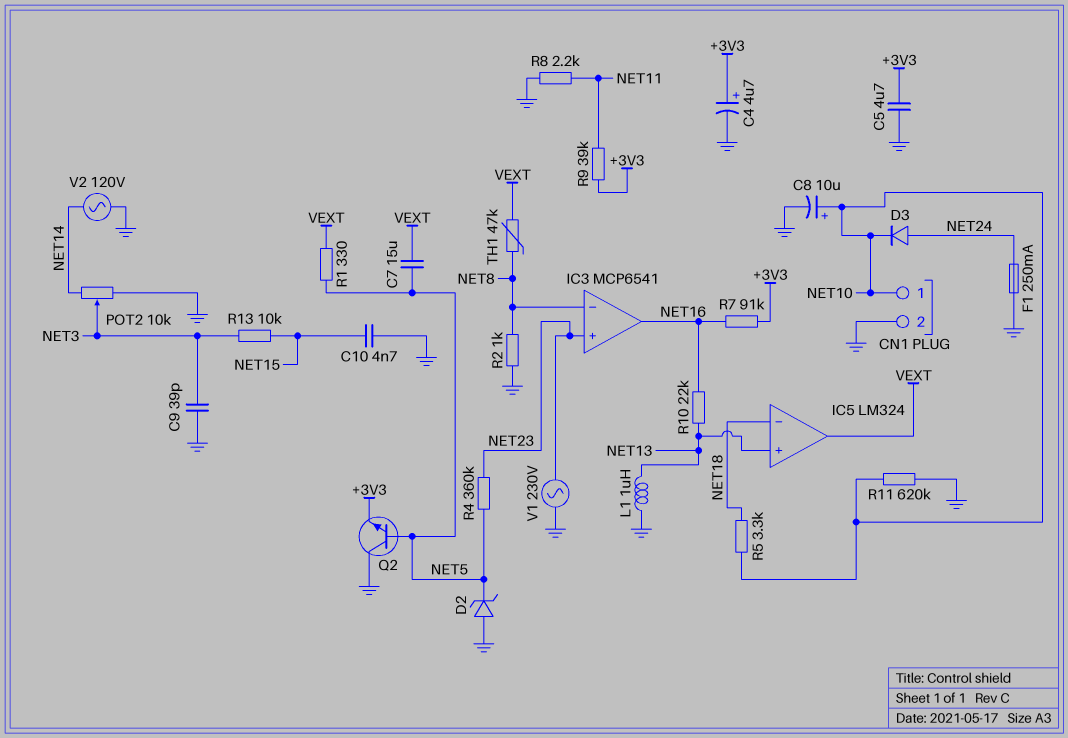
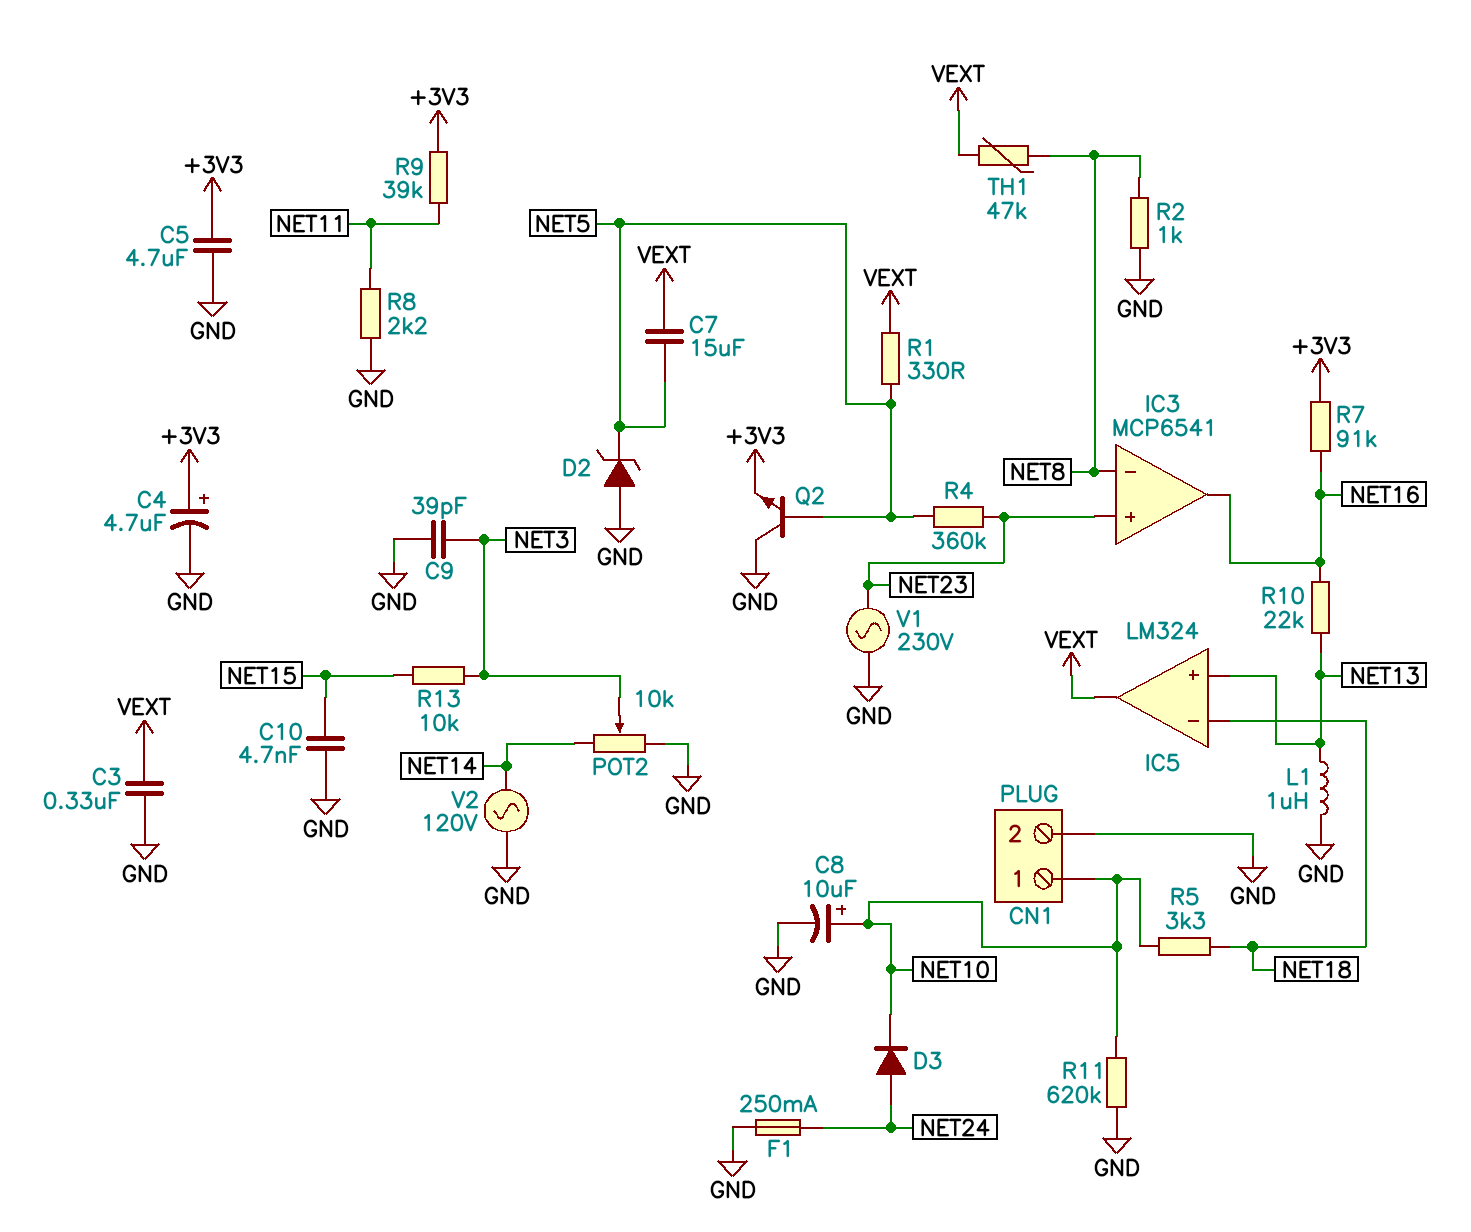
C3: none -> 330nF (GND, VEXT)

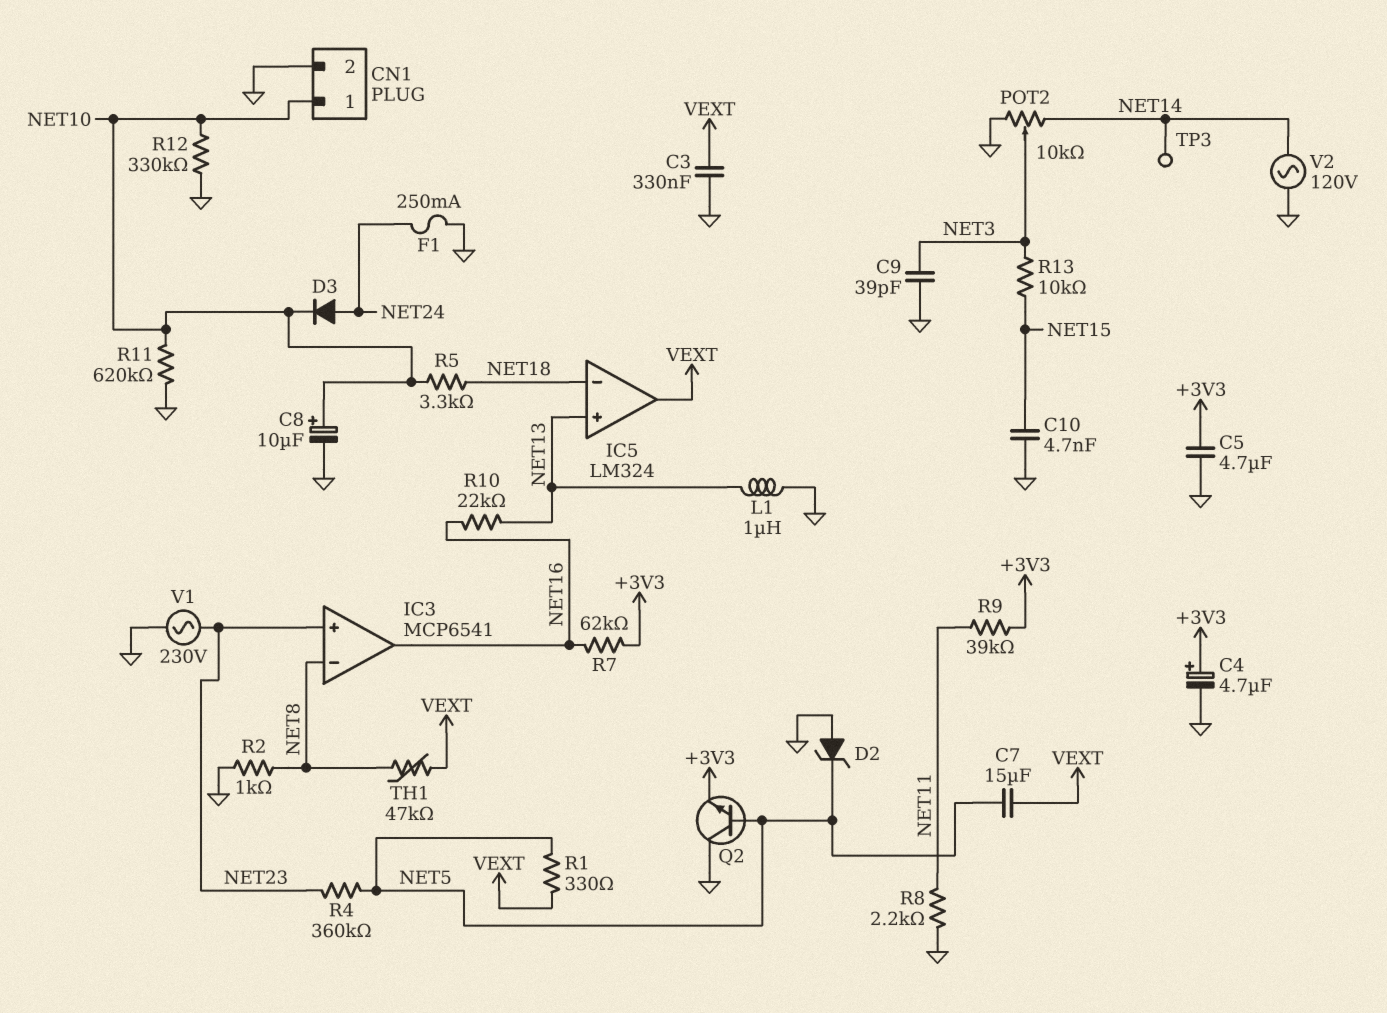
R7: 91k (+3V3, NET16) -> 62k (+3V3, NET16)
R12: none -> 330k (GND, NET10)
TP3: none -> test point (NET14)

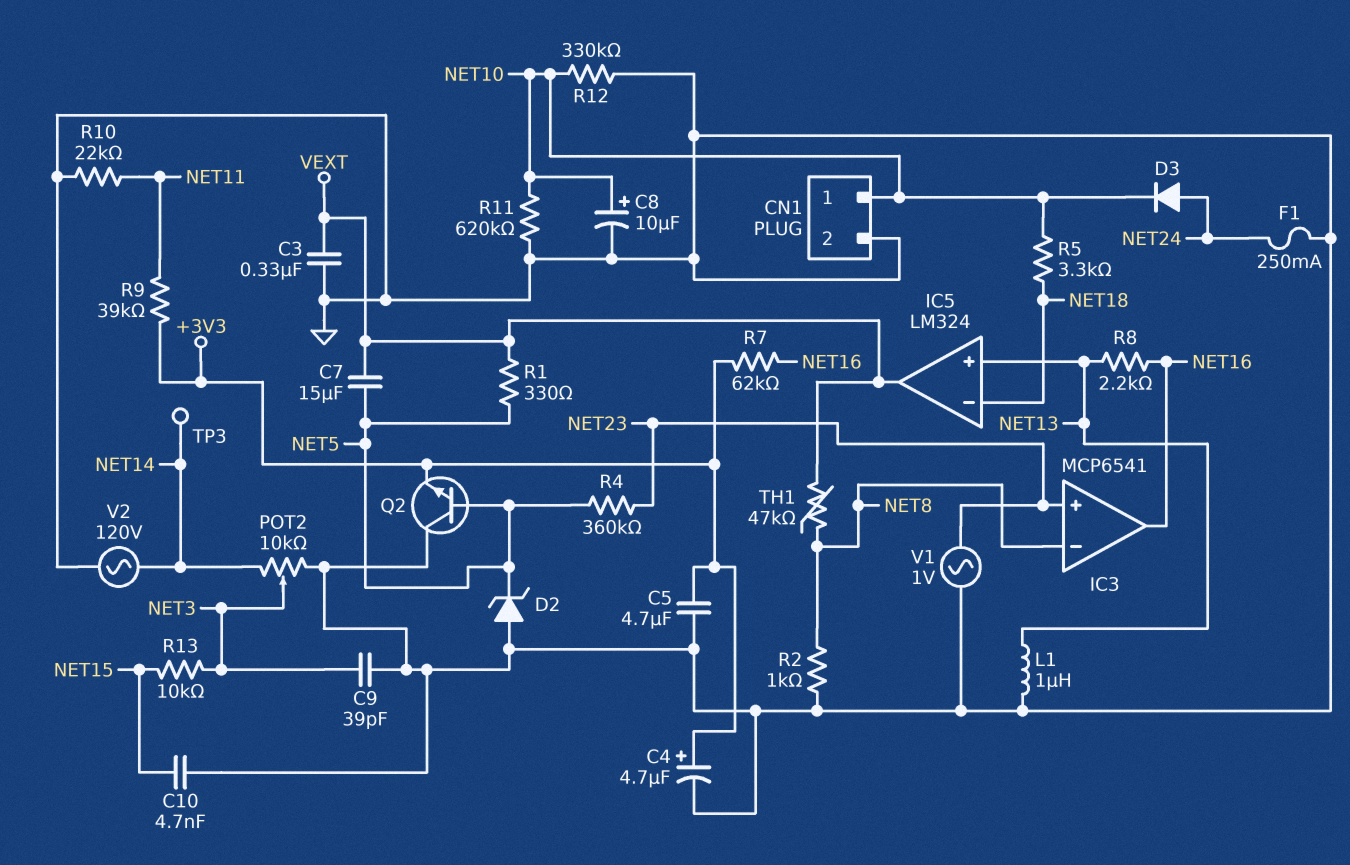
R8: 2.2k (GND, NET11) -> 2.2k (NET13, NET16)
R10: 22k (NET13, NET16) -> 22k (GND, NET11)
V1: AC 230V (GND, NET23) -> AC 1V (GND, NET23)

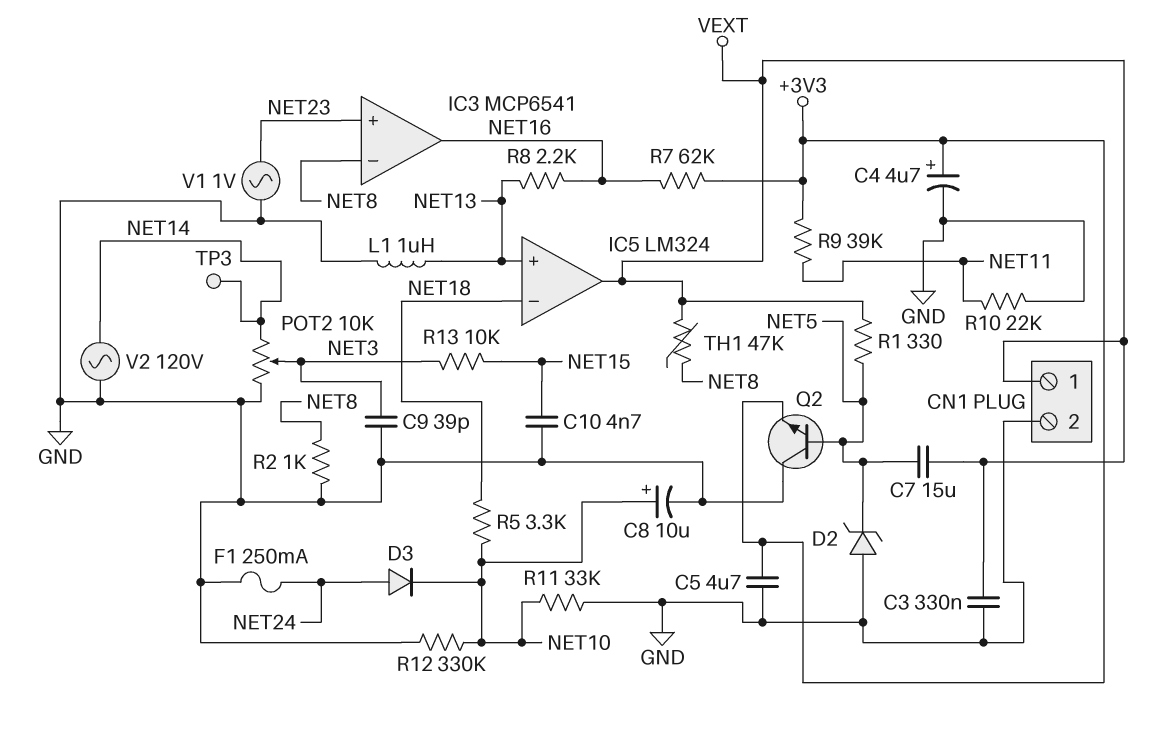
CN1 pin 1: NET10 -> VEXT
R4: 360k (NET5, NET23) -> none
R11: 620k (GND, NET10) -> 33k (GND, NET10)

